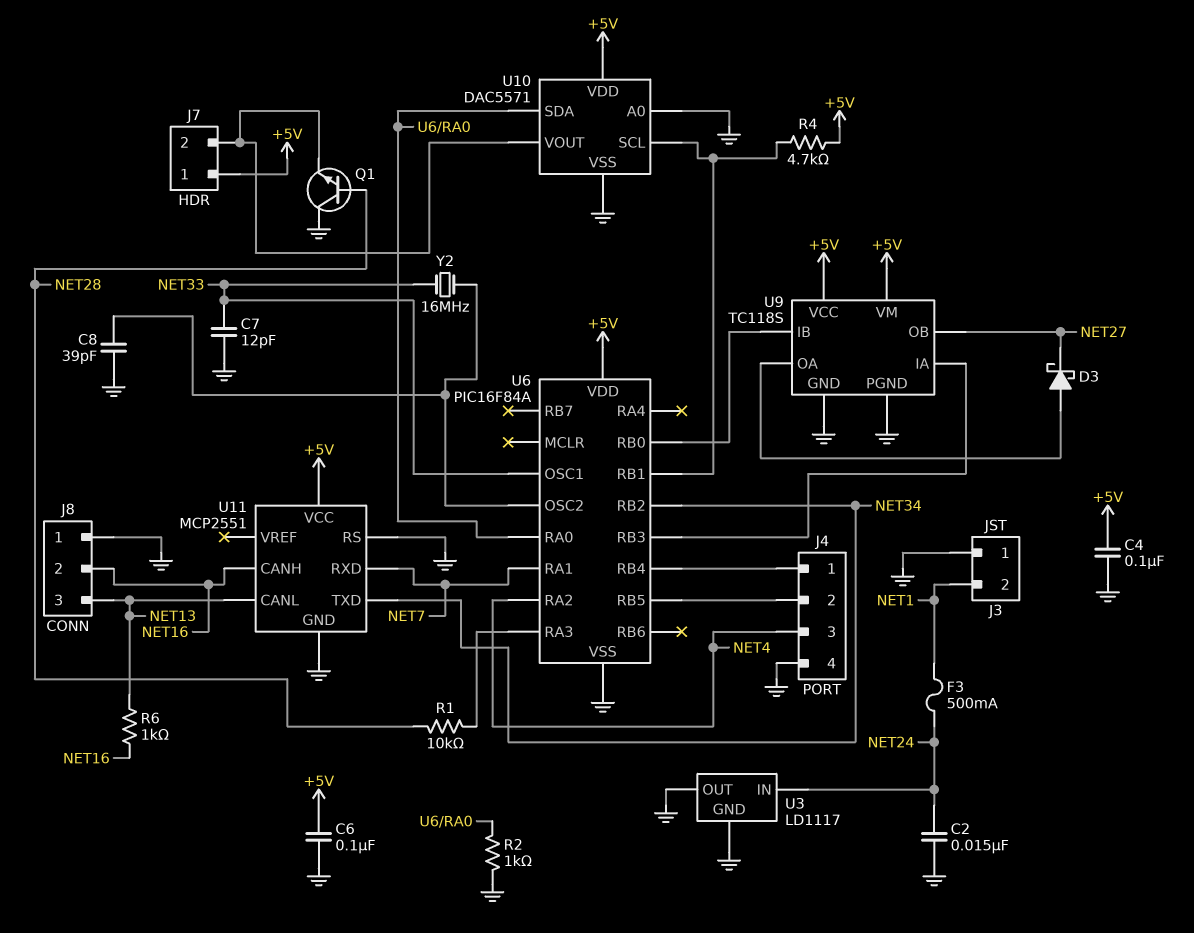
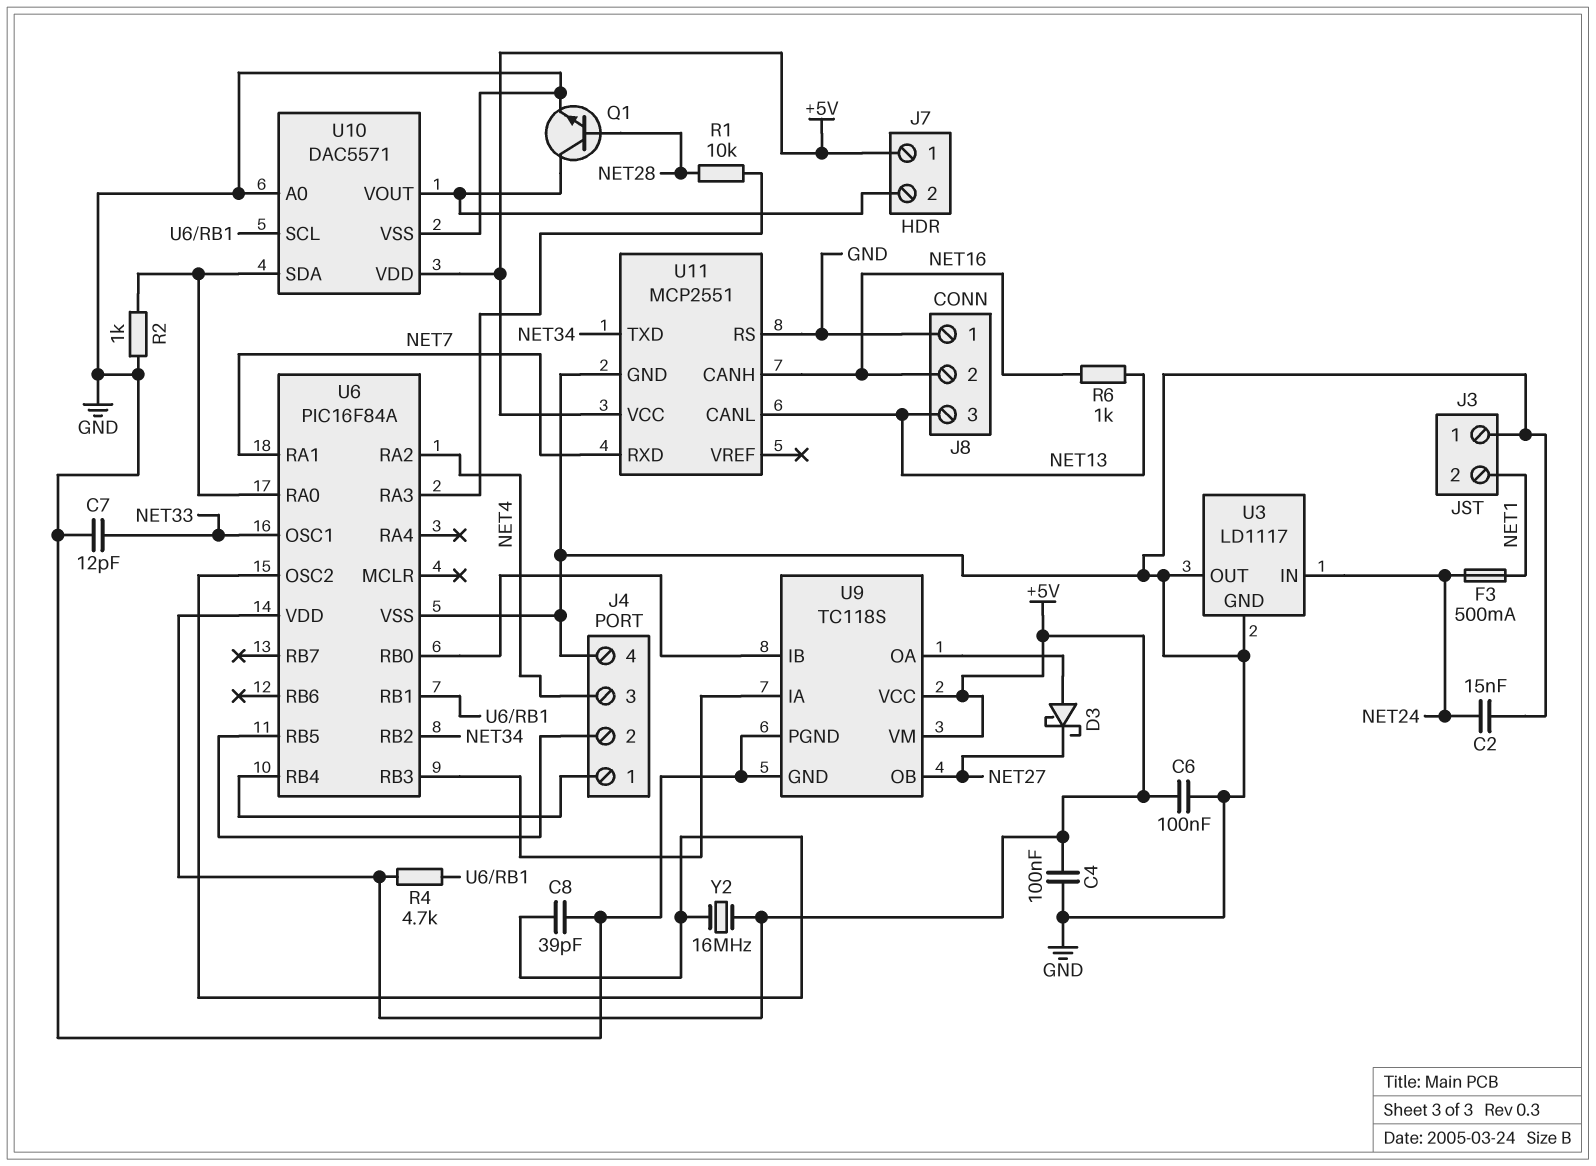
Q1: NPN (B NET28, C GND, E J7/2) -> NPN (B NET28, C J7/2, E GND)
Y2: 16MHz (NET33, U6/OSC2) -> 16MHz (+5V, U6/OSC2)

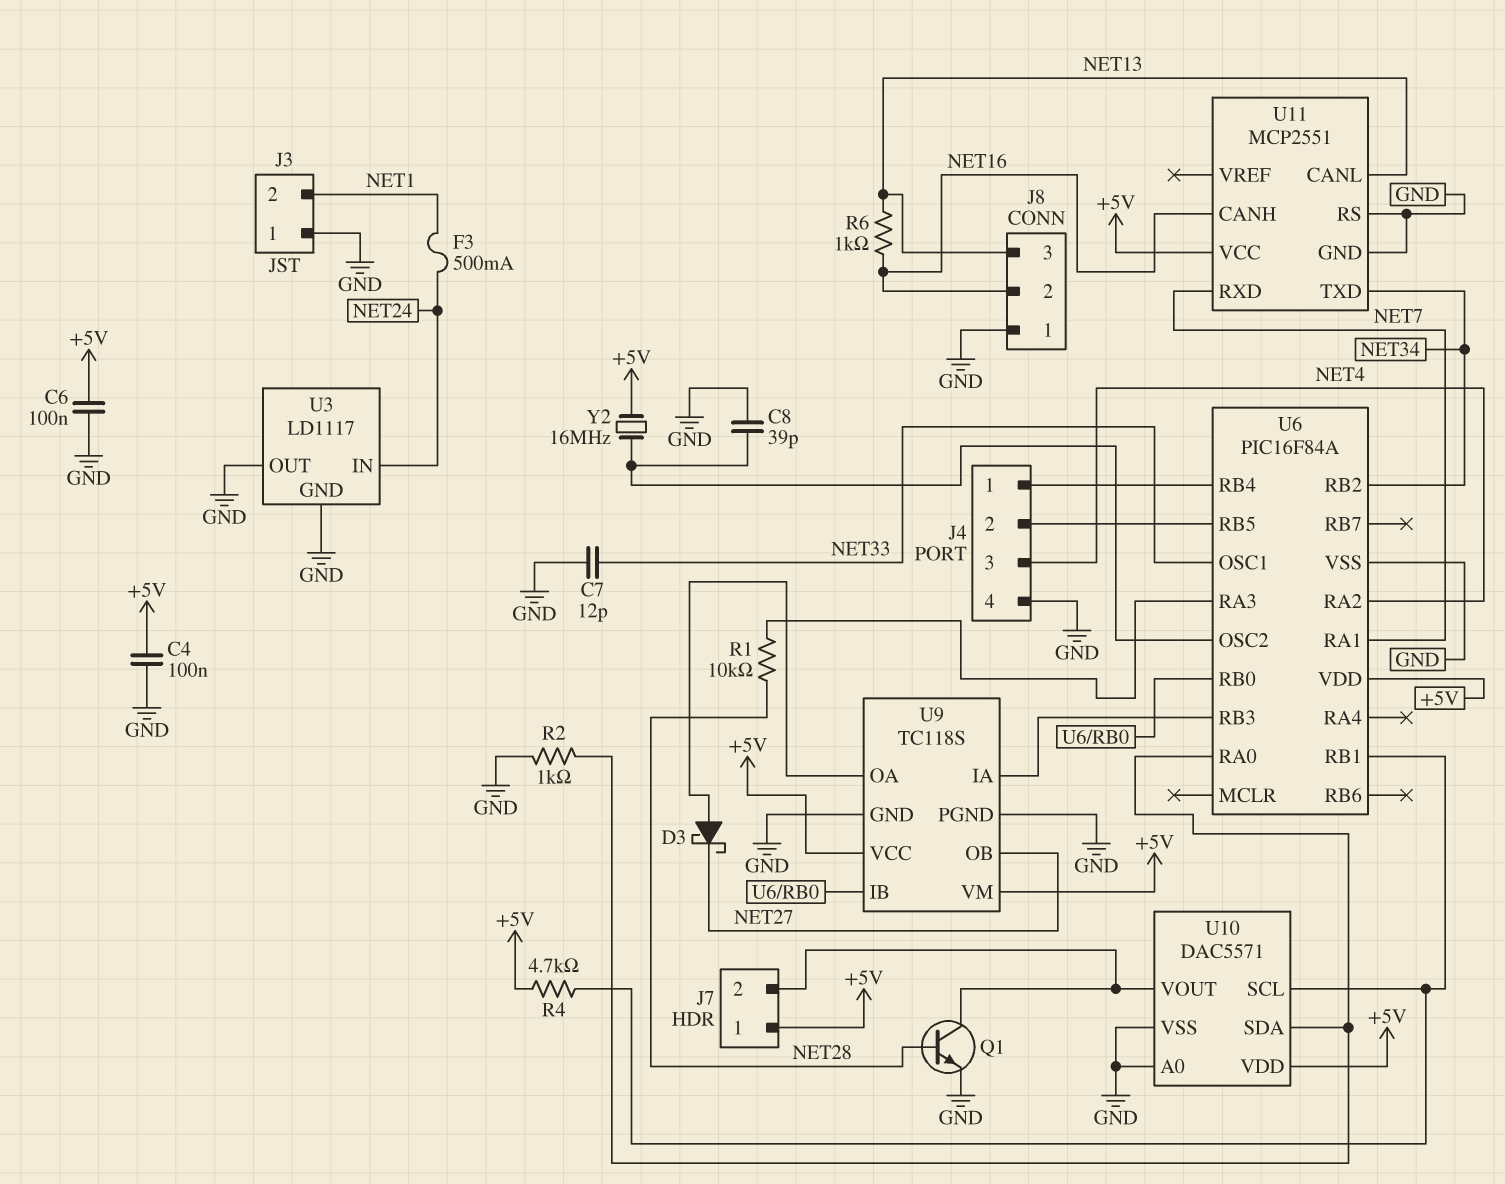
C2: 15nF (GND, NET24) -> none

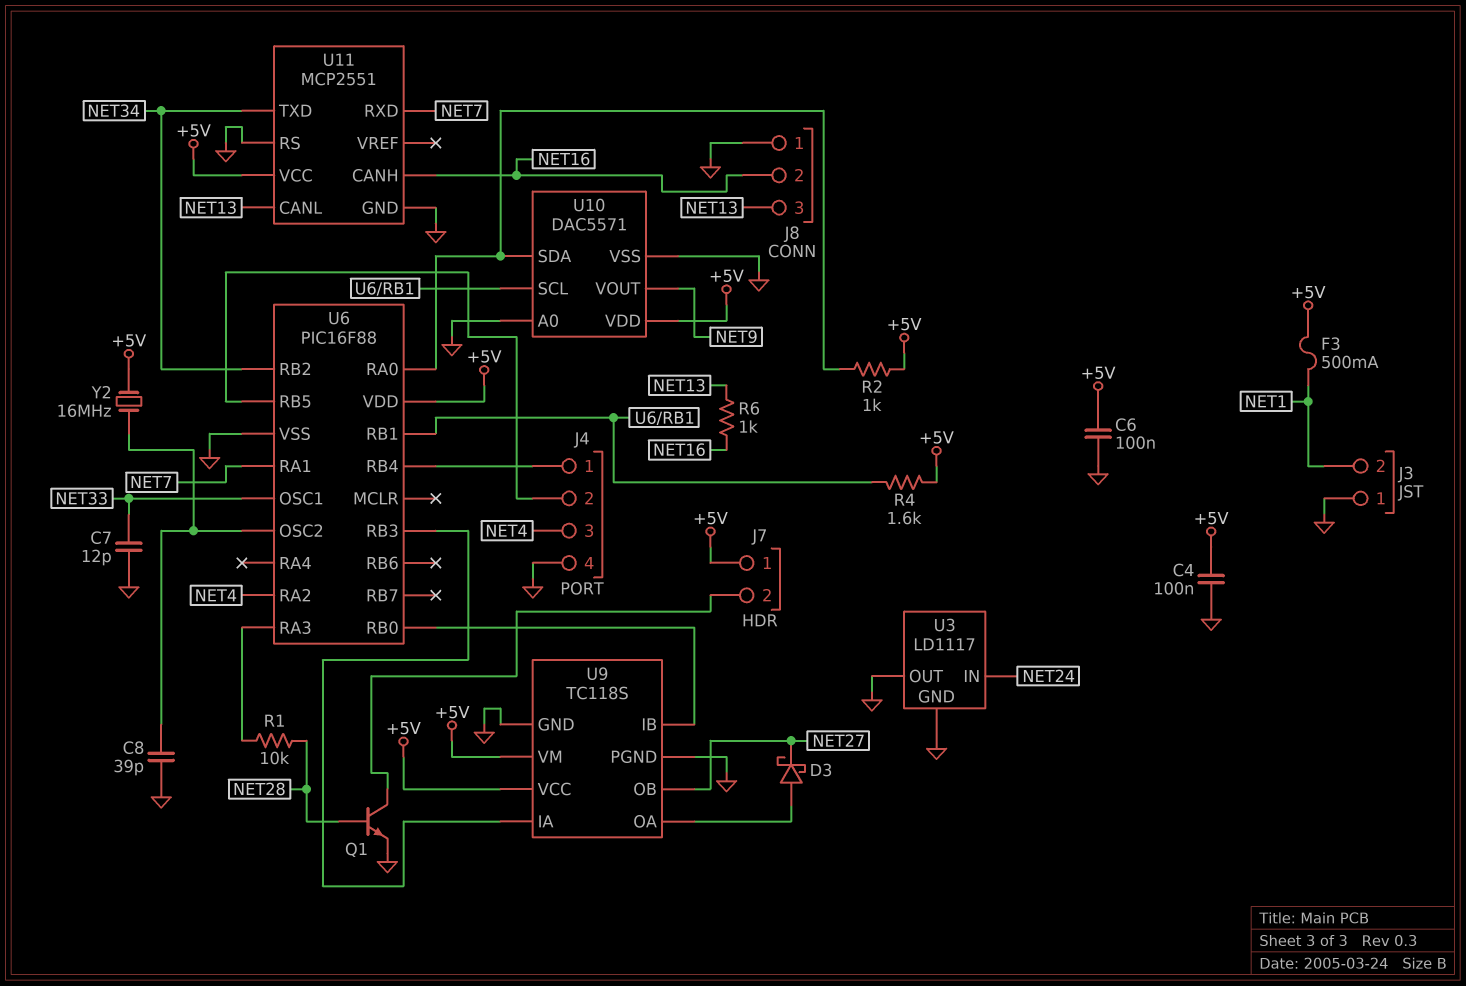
F3: 500mA (NET1, NET24) -> 500mA (+5V, NET1)
R2: 1k (GND, U6/RA0) -> 1k (+5V, U6/RA0)
R4: 4.7k (+5V, U6/RB1) -> 1.6k (+5V, U6/RB1)
U6: PIC16F84A -> PIC16F88
U10 pin VOUT: J7/2 -> NET9

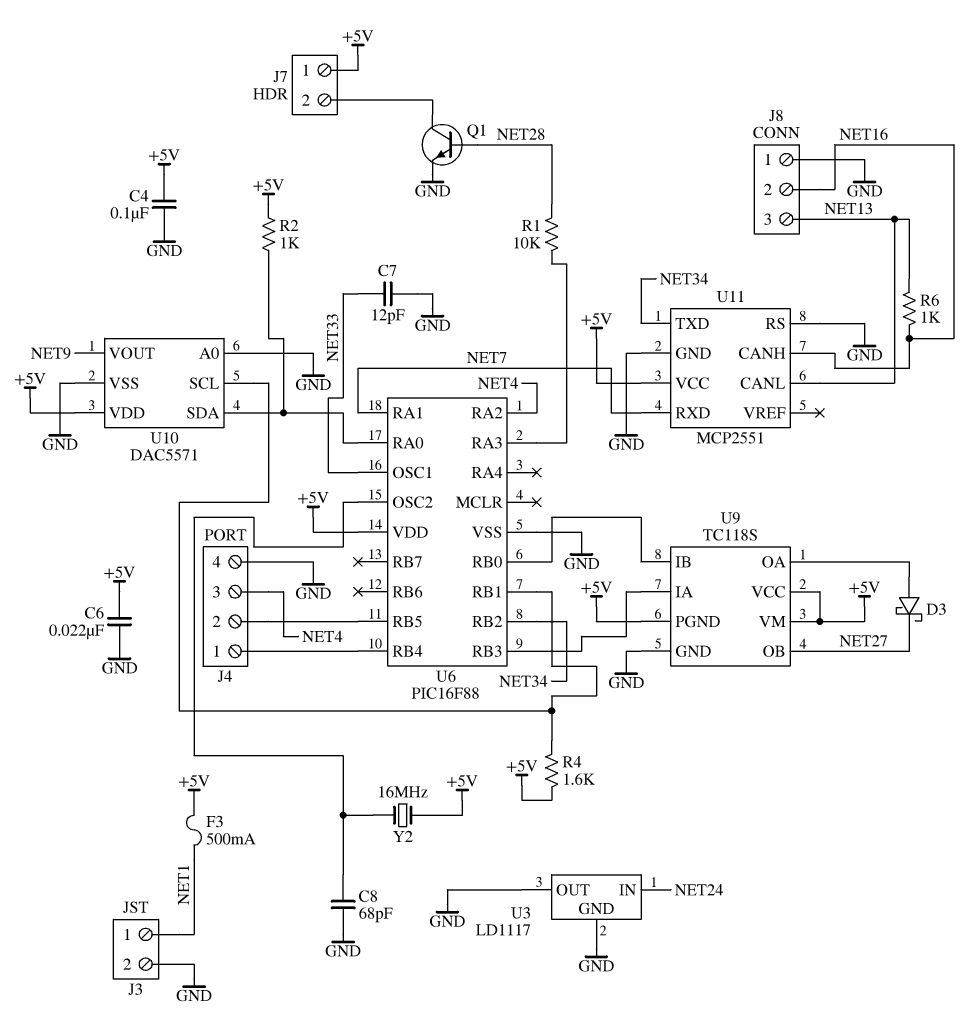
C6: 100nF (+5V, GND) -> 22nF (+5V, GND)
C8: 39pF (GND, U6/OSC2) -> 68pF (GND, U6/OSC2)
J3 pin 1: GND -> NET1
J3 pin 2: NET1 -> GND
U9 pin PGND: GND -> +5V

